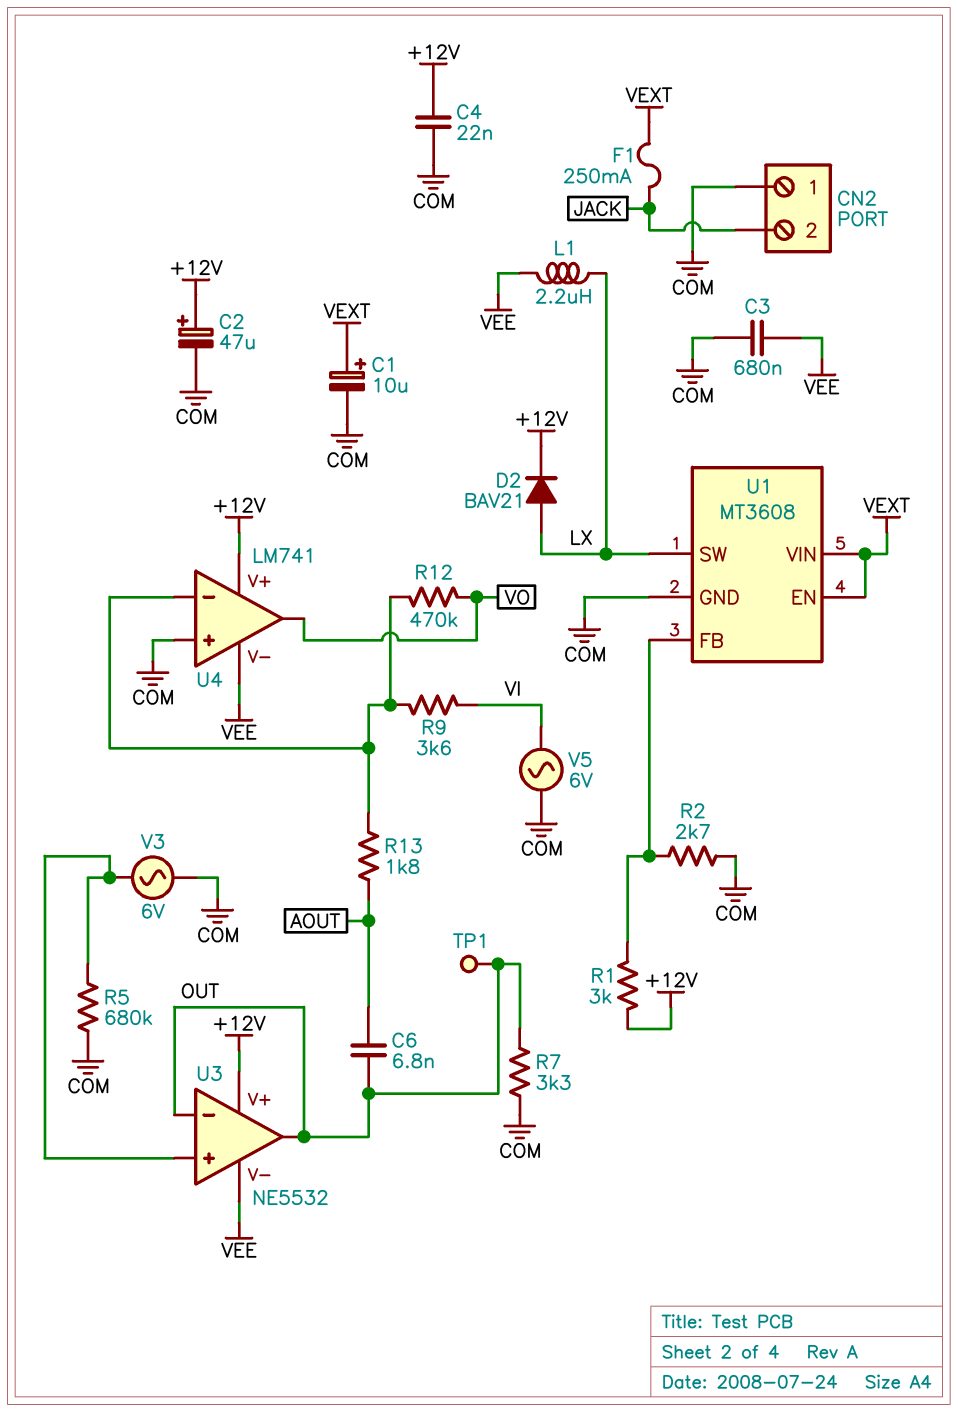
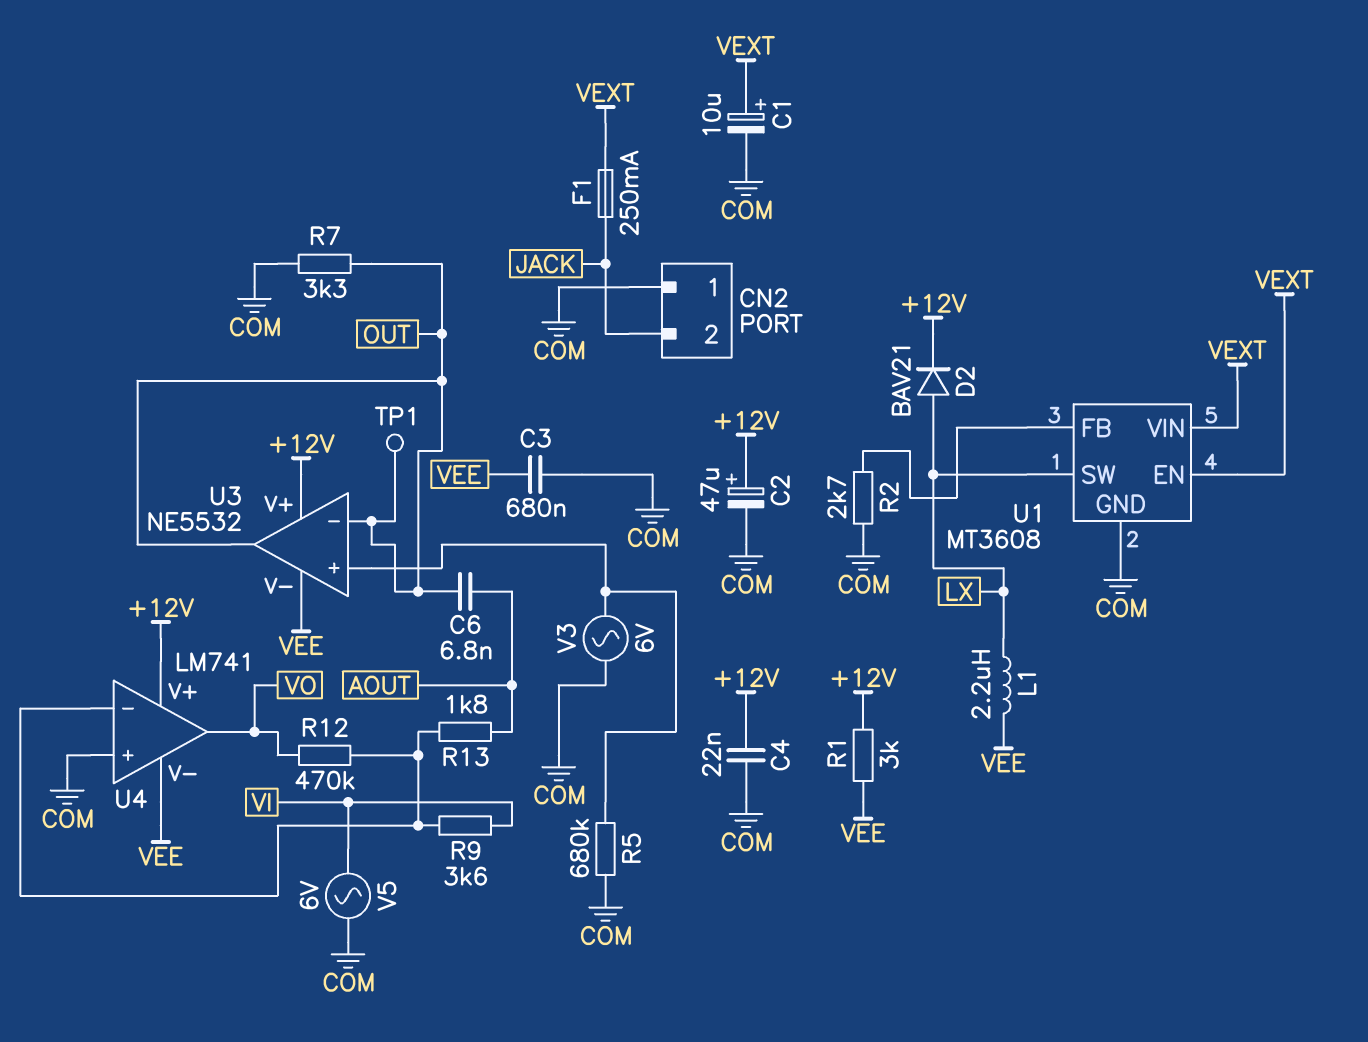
R1: 3k (+12V, U1/FB) -> 3k (+12V, VEE)

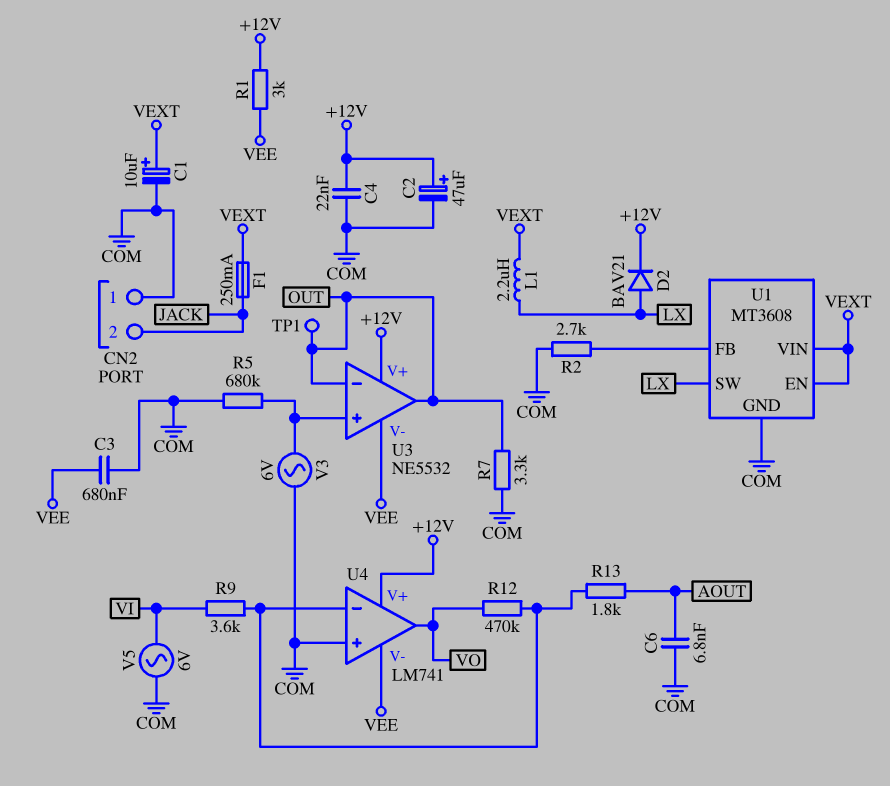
C6: 6.8nF (AOUT, OUT) -> 6.8nF (AOUT, COM)
L1: 2.2uH (LX, VEE) -> 2.2uH (LX, VEXT)

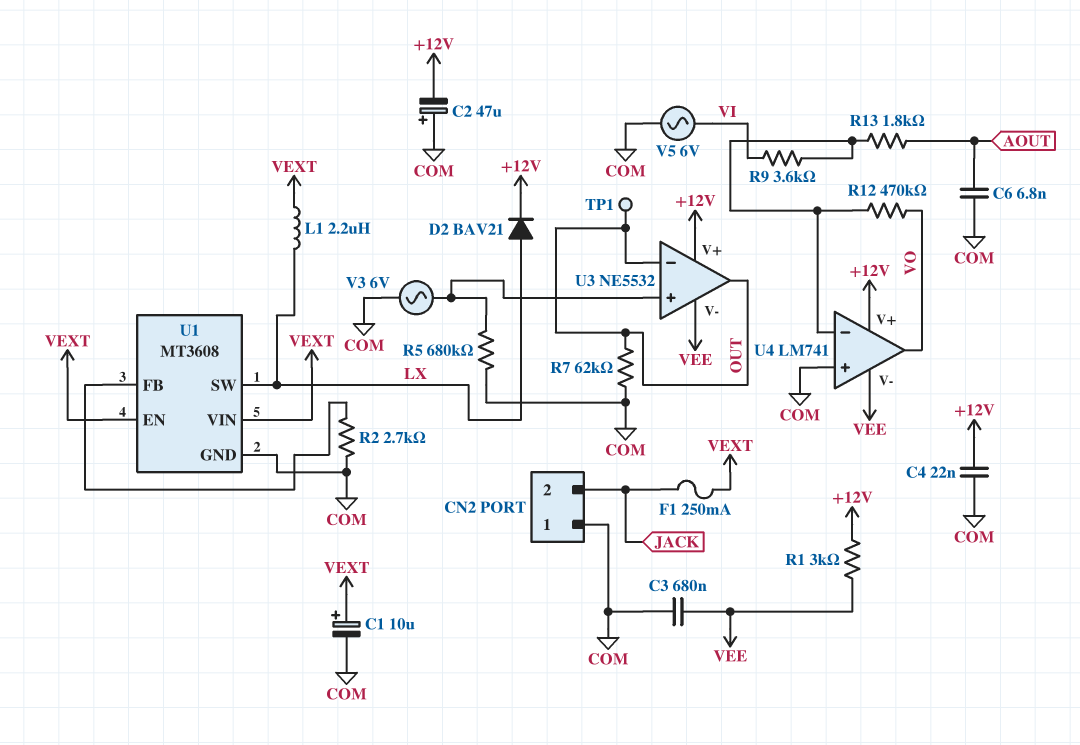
C2: 47uF (plus +12V, minus COM) -> 47uF (plus COM, minus +12V)
R7: 3.3k (COM, OUT) -> 62k (COM, OUT)

